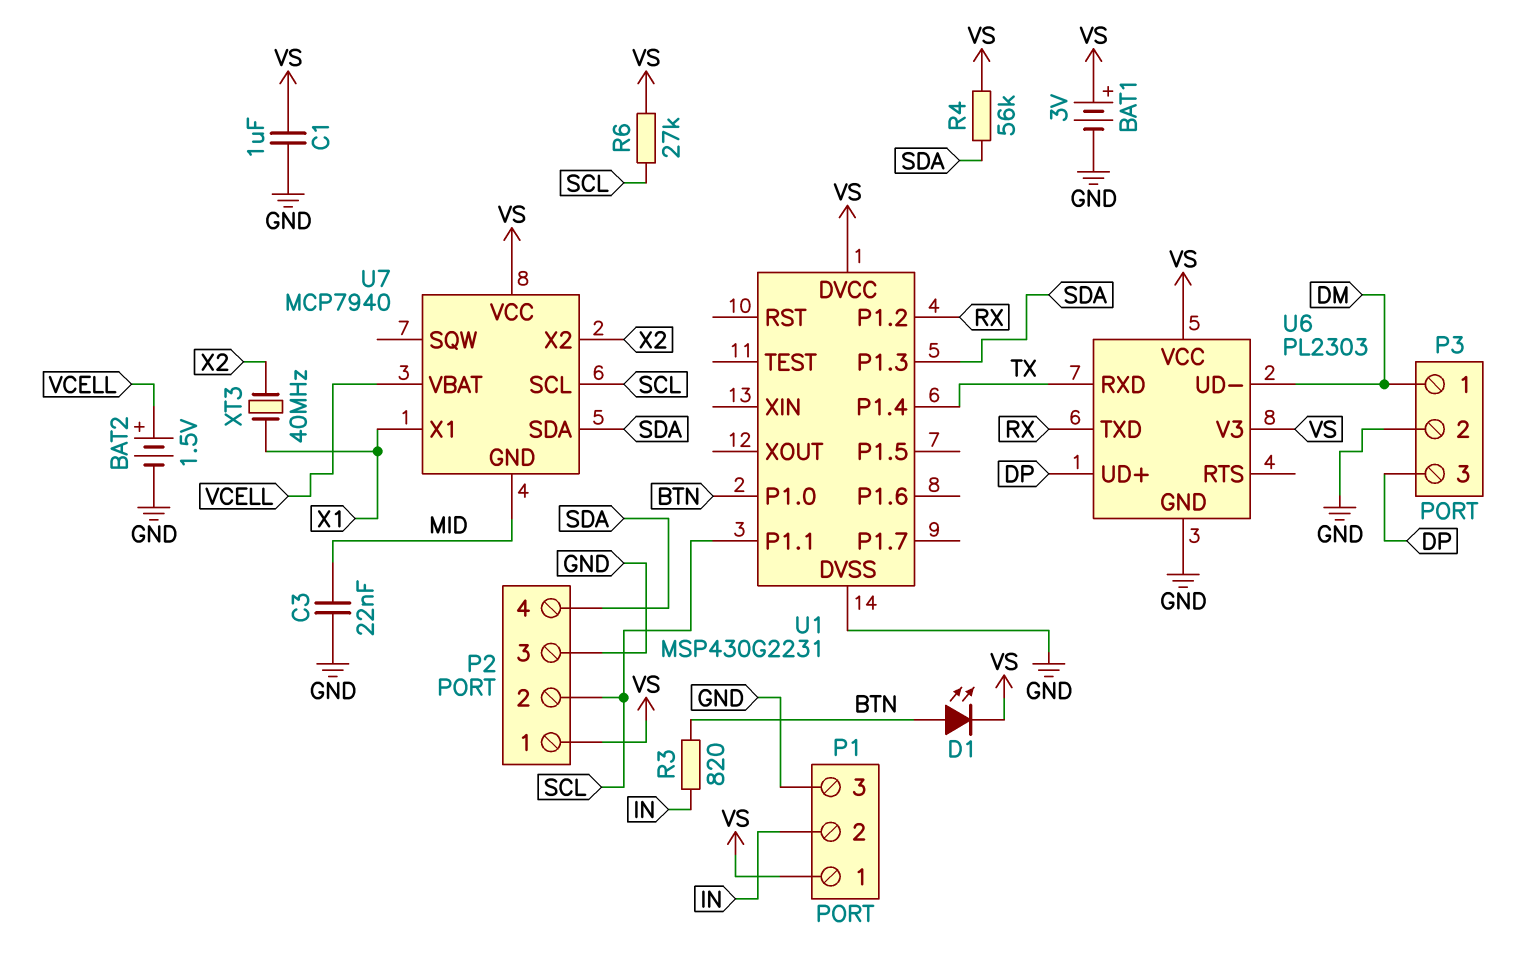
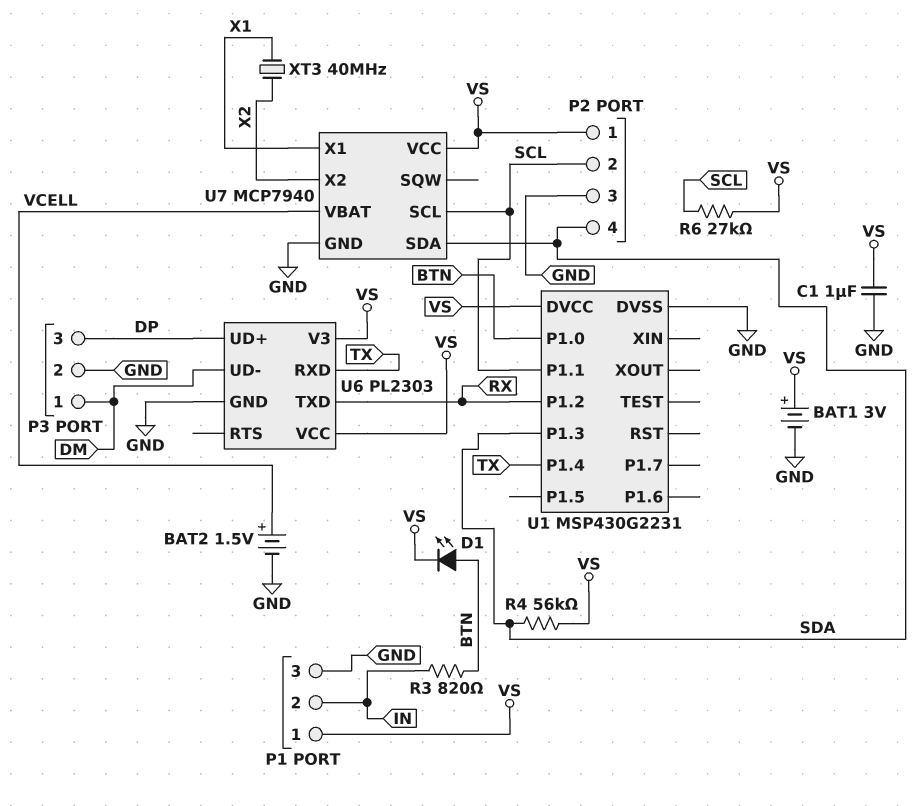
C3: 22nF (GND, MID) -> none
U7 pin GND: MID -> GND

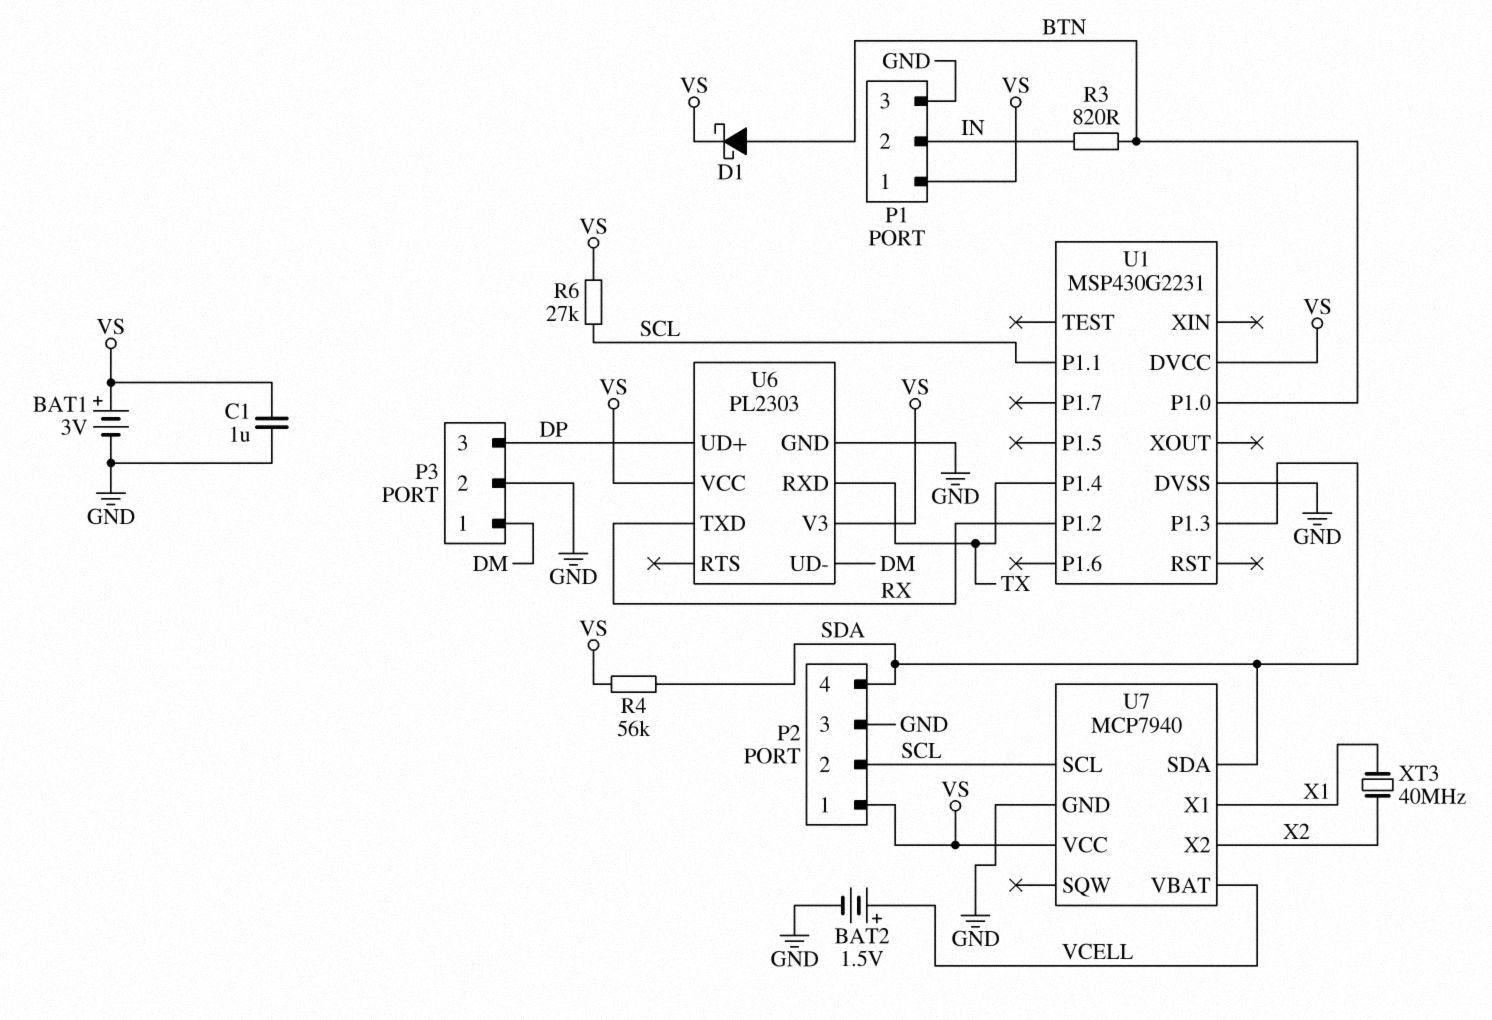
D1: LED (A BTN, K VS) -> schottky (A BTN, K VS)

